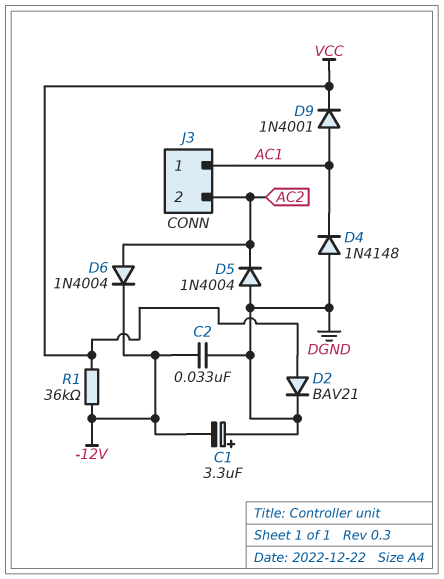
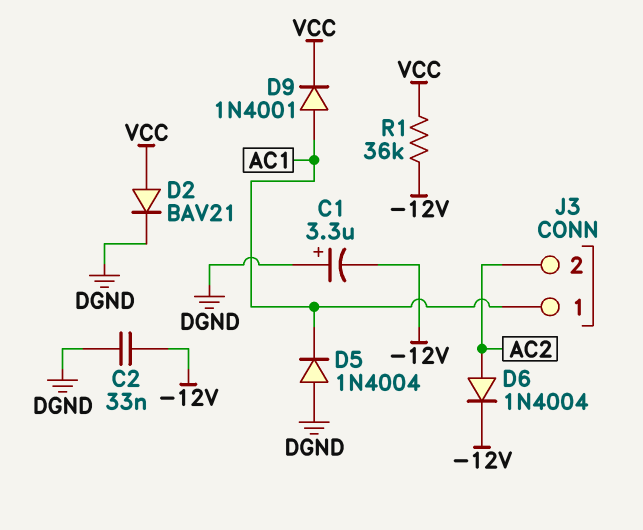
D4: diode 1N4148 (A DGND, K AC1) -> none
D5: diode 1N4004 (A DGND, K AC2) -> diode 1N4004 (A DGND, K AC1)

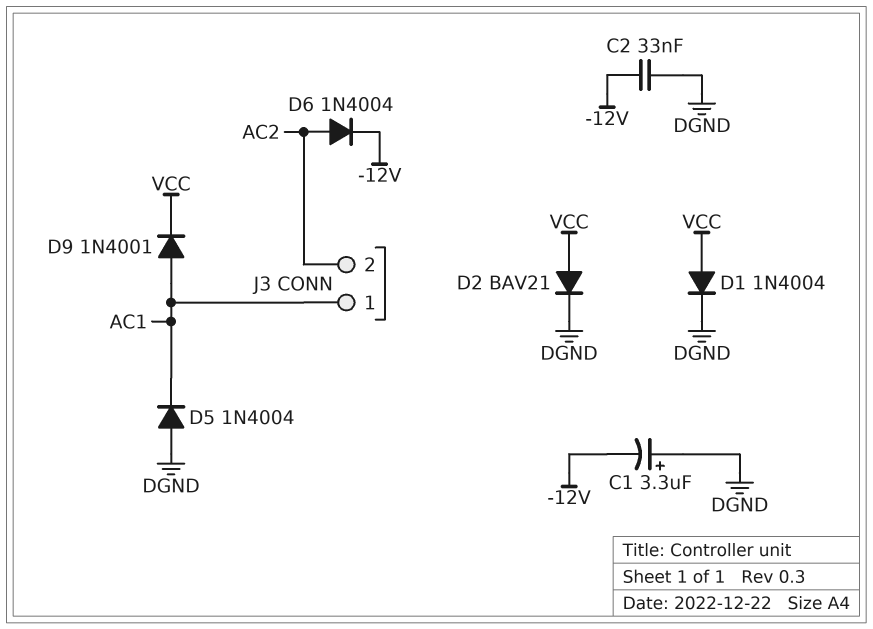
D1: none -> diode 1N4004 (A VCC, K DGND)
R1: 36k (-12V, VCC) -> none

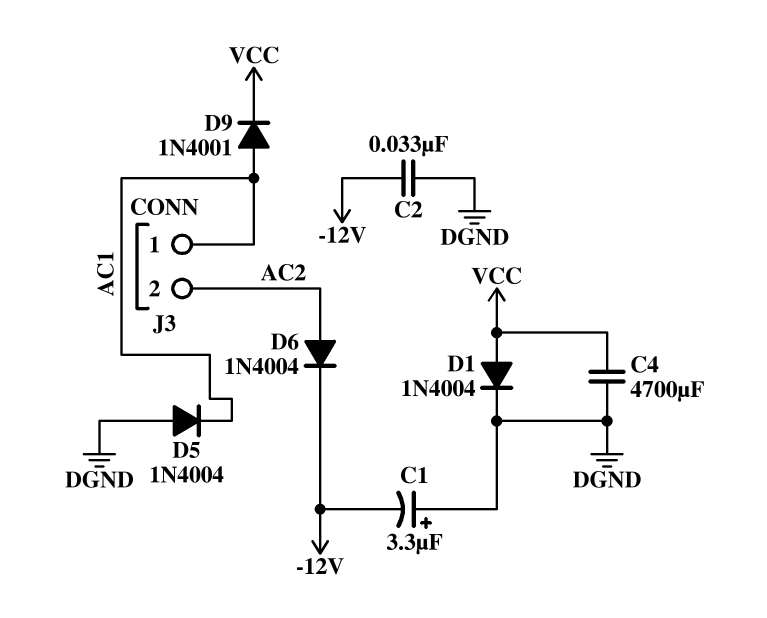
C4: none -> 4700uF (DGND, VCC)
D2: diode BAV21 (A VCC, K DGND) -> none

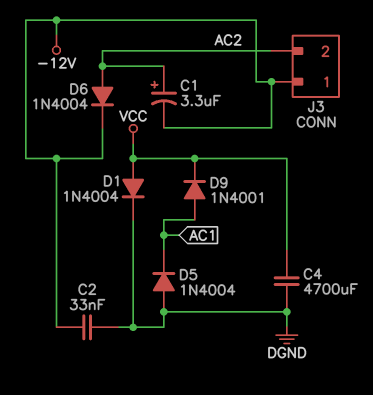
C1: 3.3uF (plus DGND, minus -12V) -> 3.3uF (plus AC2, minus -12V)
J3 pin 1: AC1 -> -12V

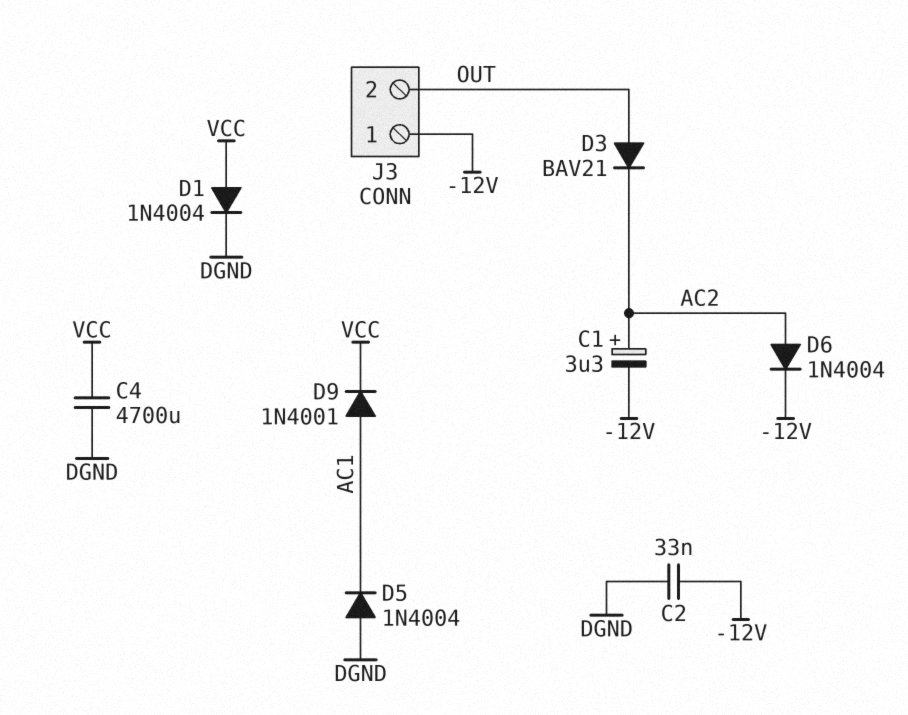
D3: none -> diode BAV21 (A OUT, K AC2)
J3 pin 2: AC2 -> OUT

